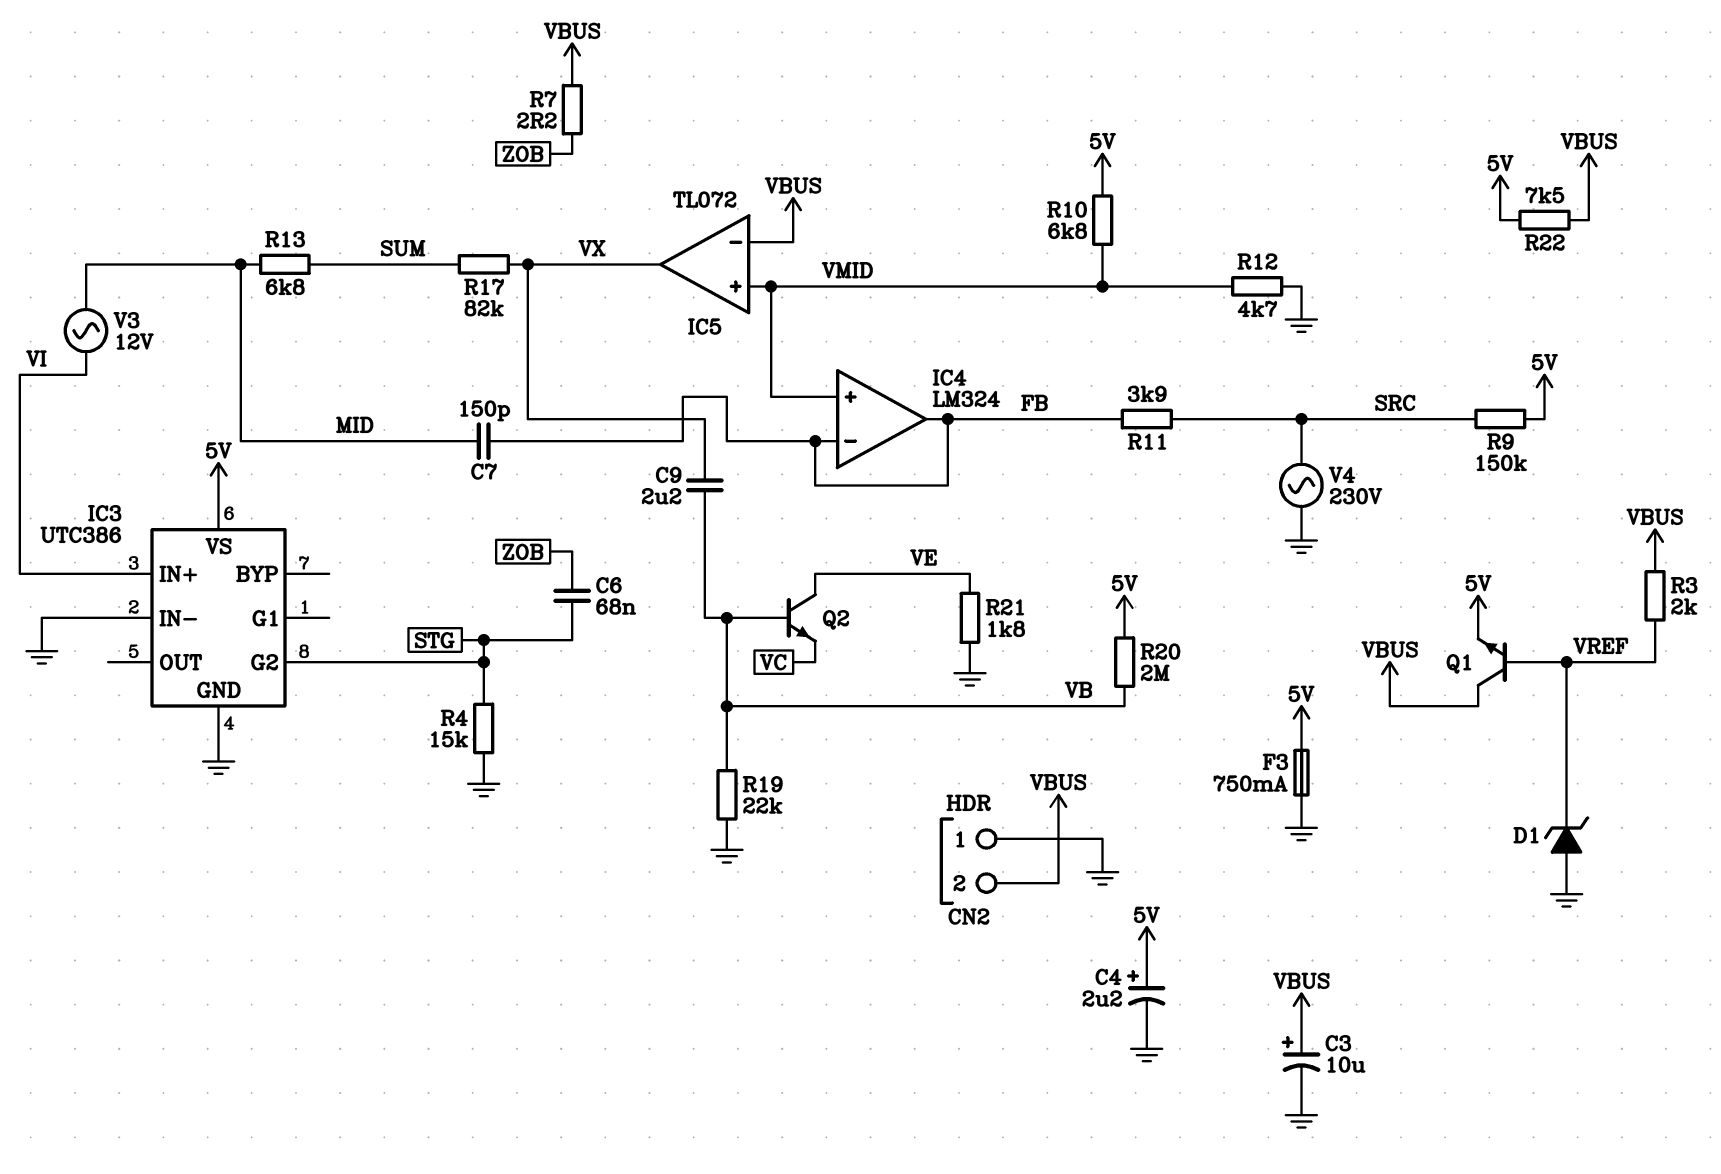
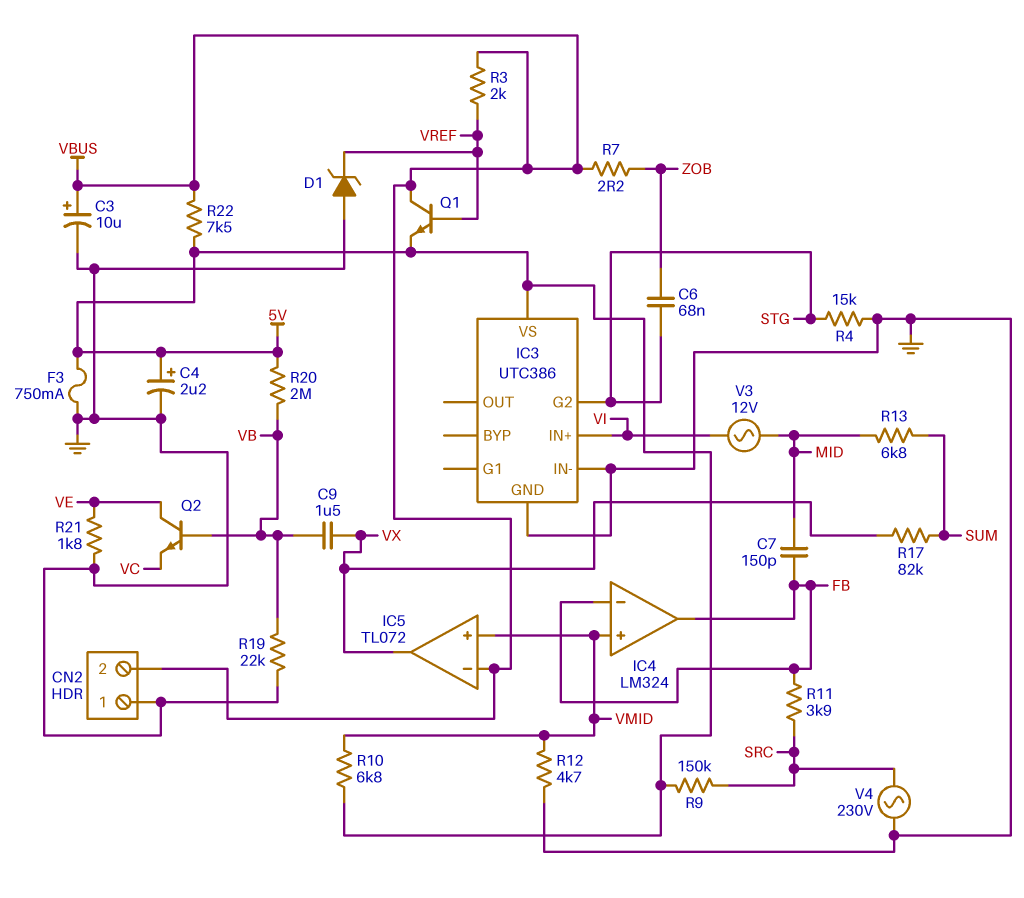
C9: 2.2uF (VB, VX) -> 1.5uF (VB, VX)

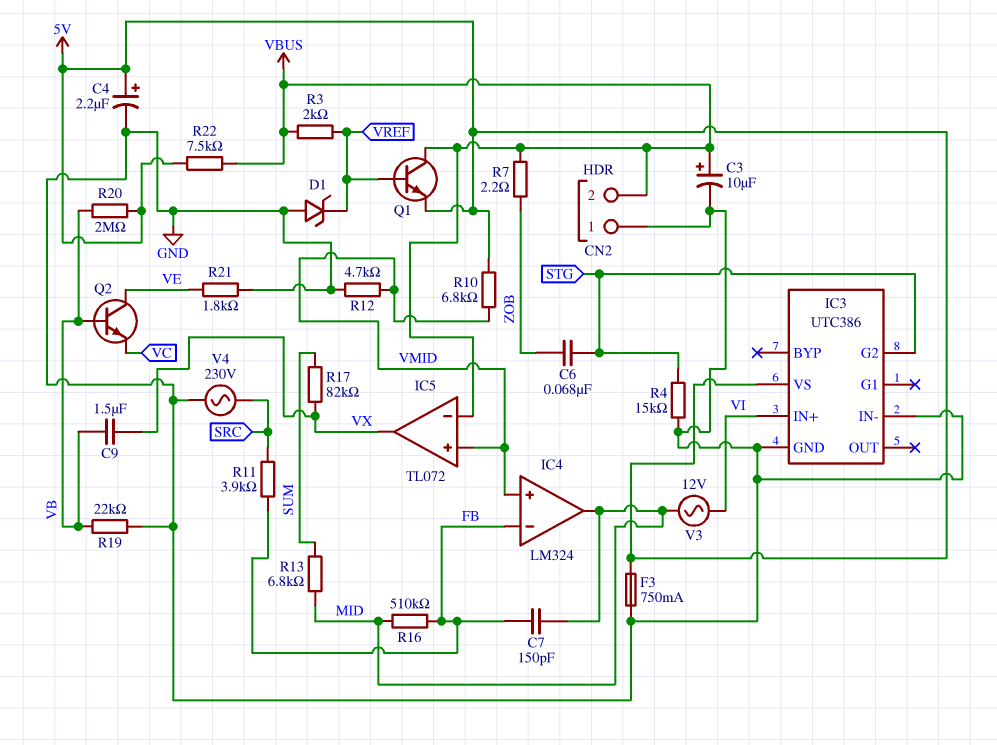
IC4 pin out: FB -> MID
R9: 150k (5V, SRC) -> none
R16: none -> 510k (FB, MID)

